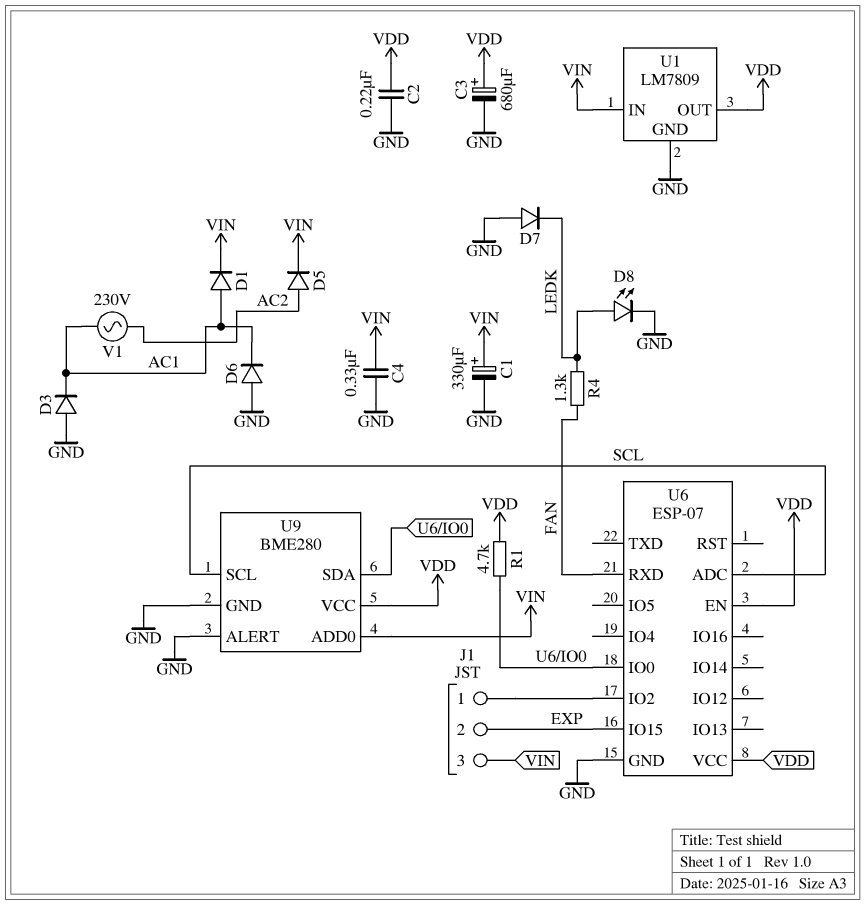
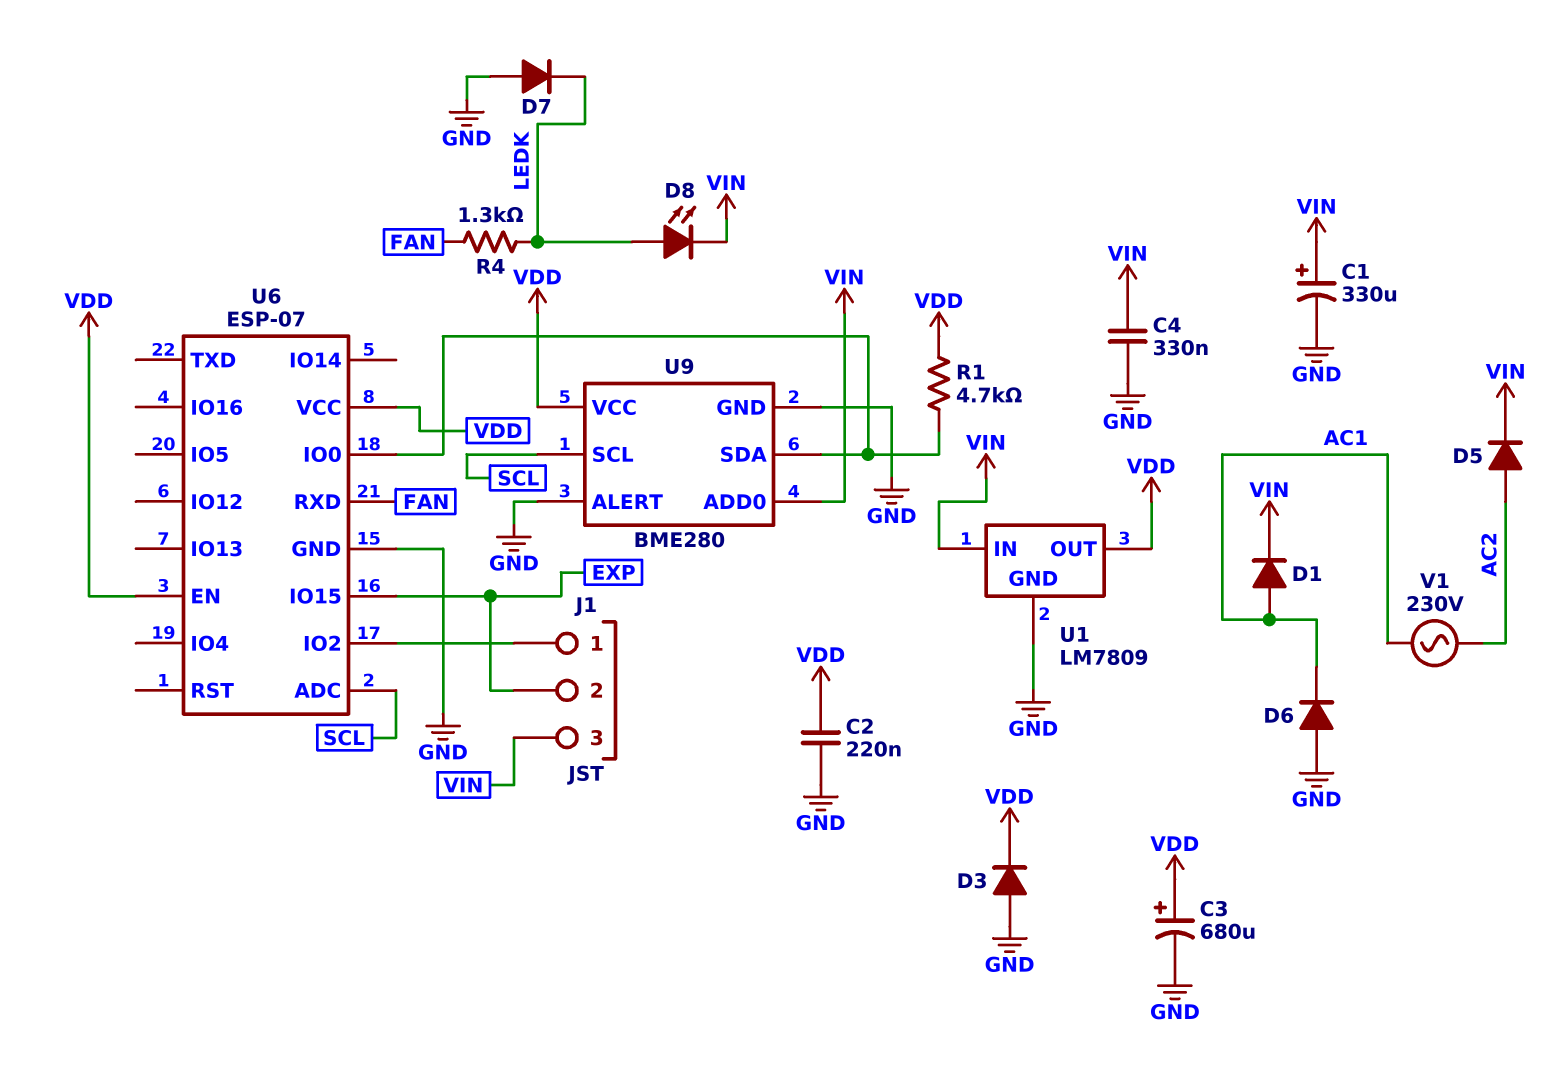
D3: diode (A GND, K AC1) -> diode (A GND, K VDD)
D8: LED (A LEDK, K GND) -> LED (A LEDK, K VIN)

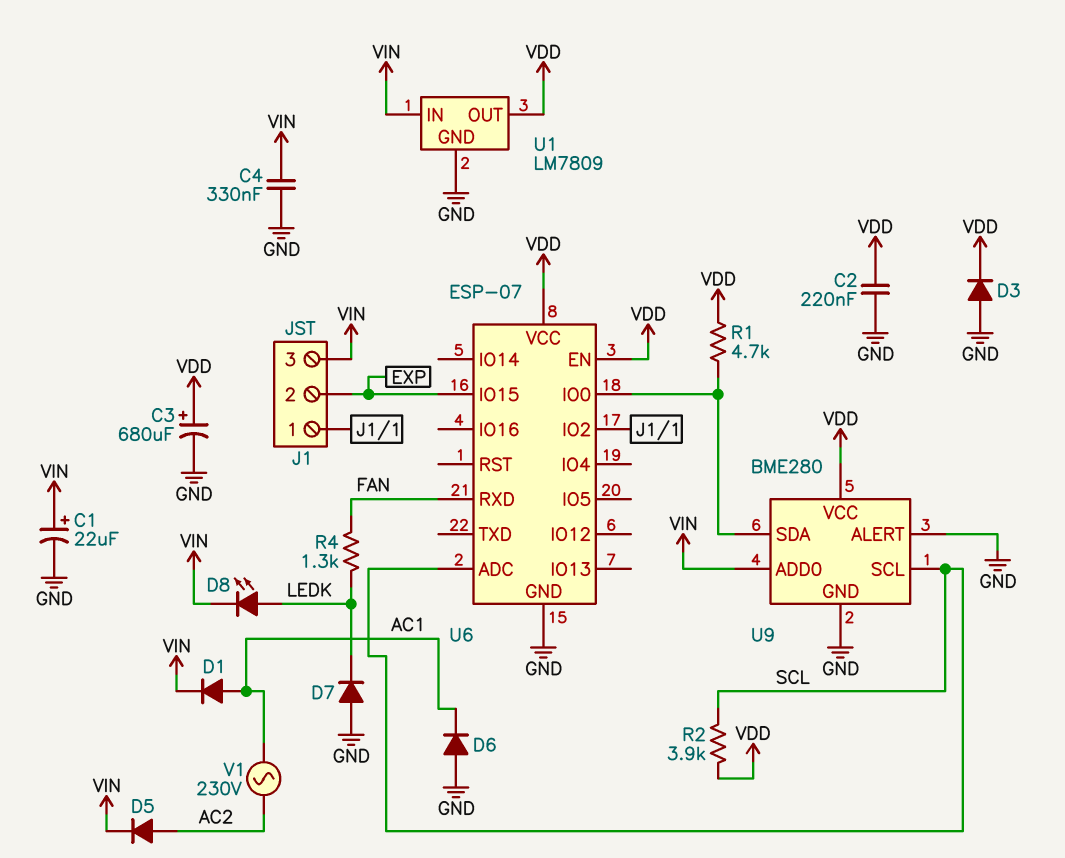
C1: 330uF (plus VIN, minus GND) -> 22uF (plus VIN, minus GND)
R2: none -> 3.9k (SCL, VDD)

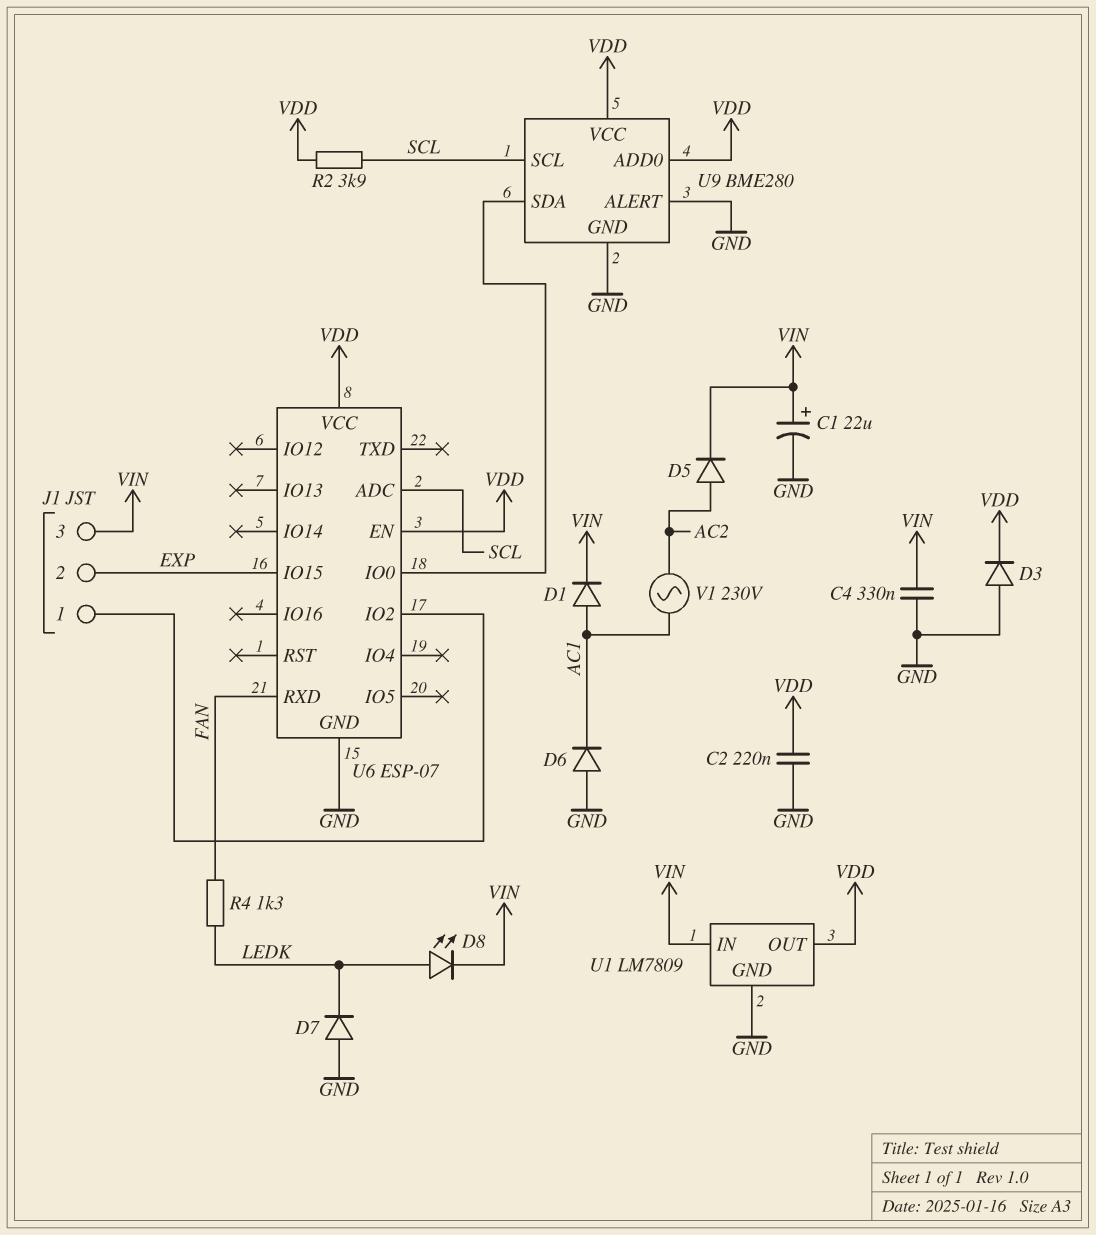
C3: 680uF (plus VDD, minus GND) -> none
R1: 4.7k (U6/IO0, VDD) -> none
U9 pin ADD0: VIN -> VDD

